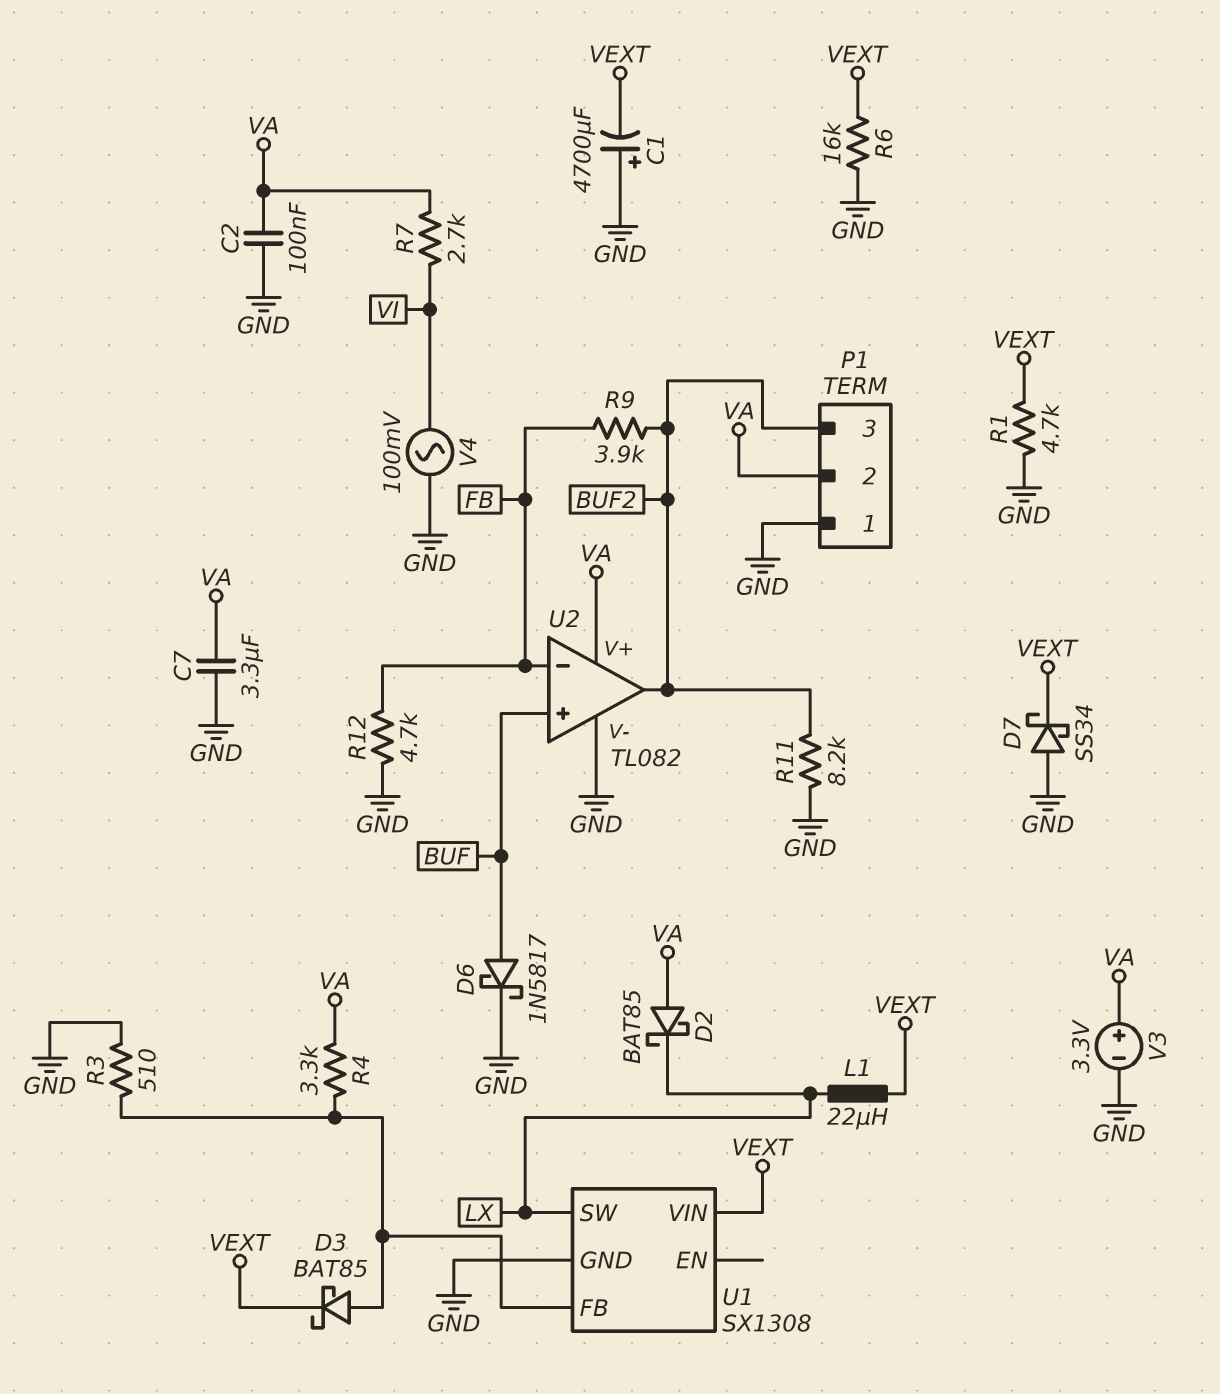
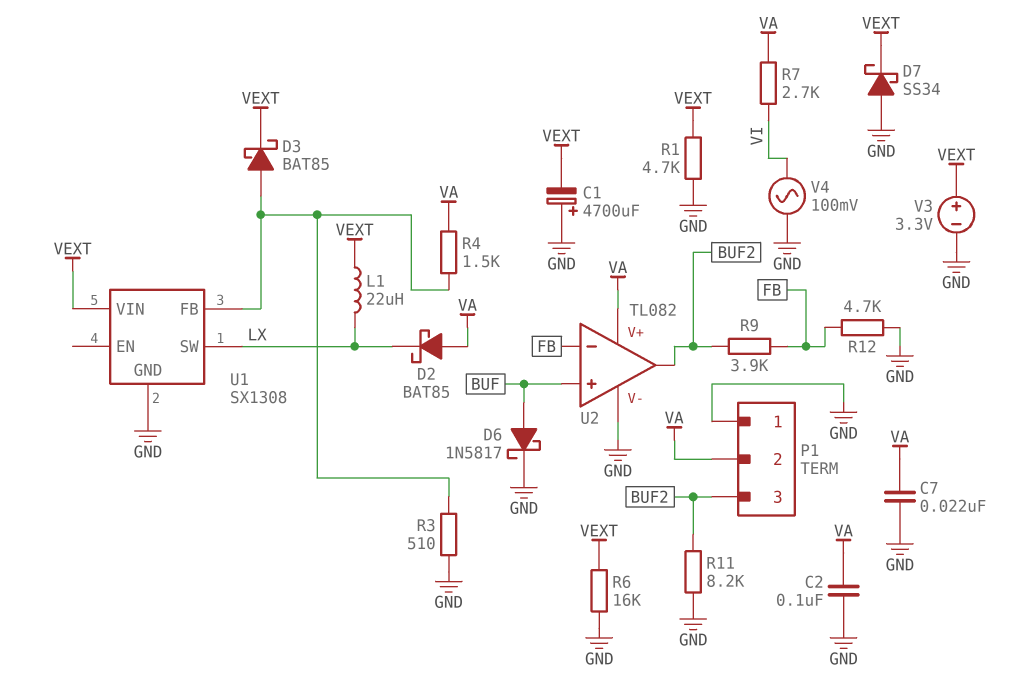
C7: 3.3uF (GND, VA) -> 22nF (GND, VA)
R4: 3.3k (U1/FB, VA) -> 1.5k (U1/FB, VA)
V3: 3.3V (plus VA, minus GND) -> 3.3V (plus VEXT, minus GND)

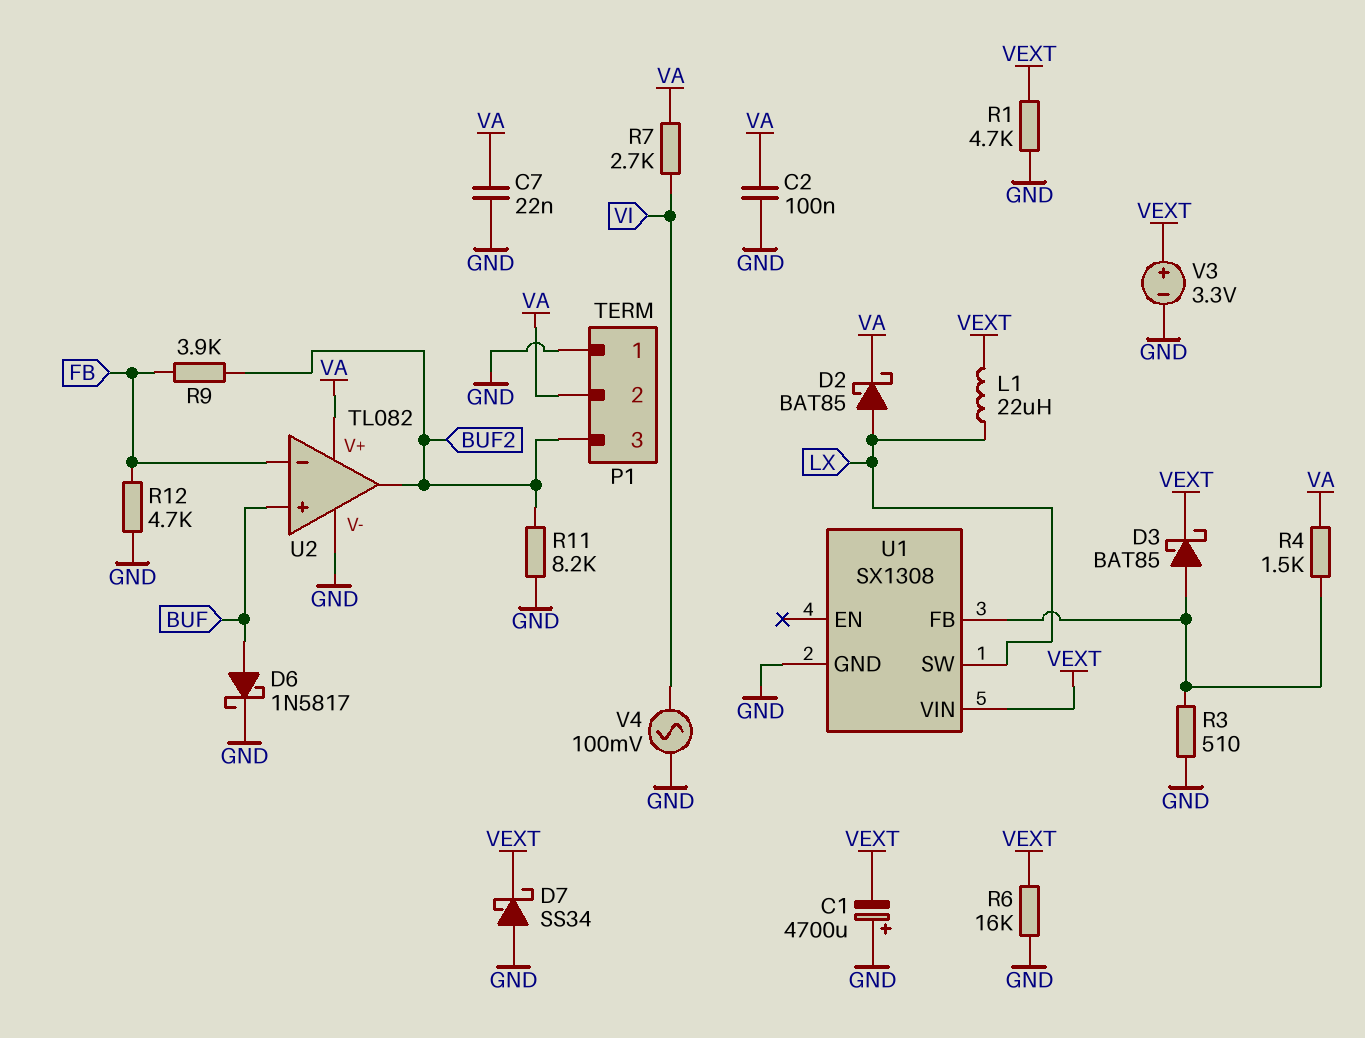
D2: schottky BAT85 (A VA, K LX) -> schottky BAT85 (A LX, K VA)

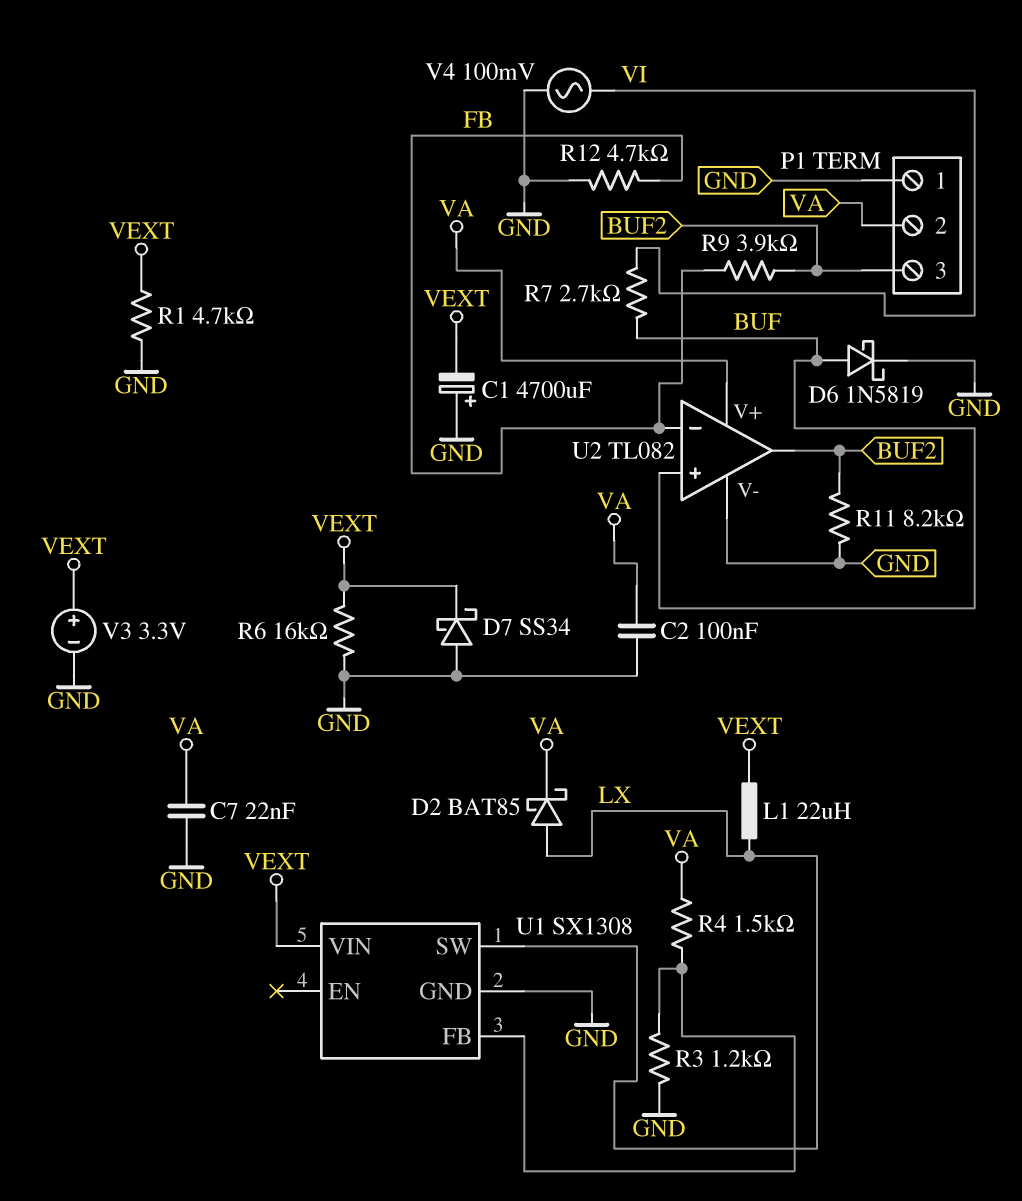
D3: schottky BAT85 (A U1/FB, K VEXT) -> none
D6: schottky 1N5817 (A BUF, K GND) -> schottky 1N5819 (A BUF, K GND)
R3: 510 (GND, U1/FB) -> 1.2k (GND, U1/FB)
R7: 2.7k (VA, VI) -> 2.7k (BUF, VI)

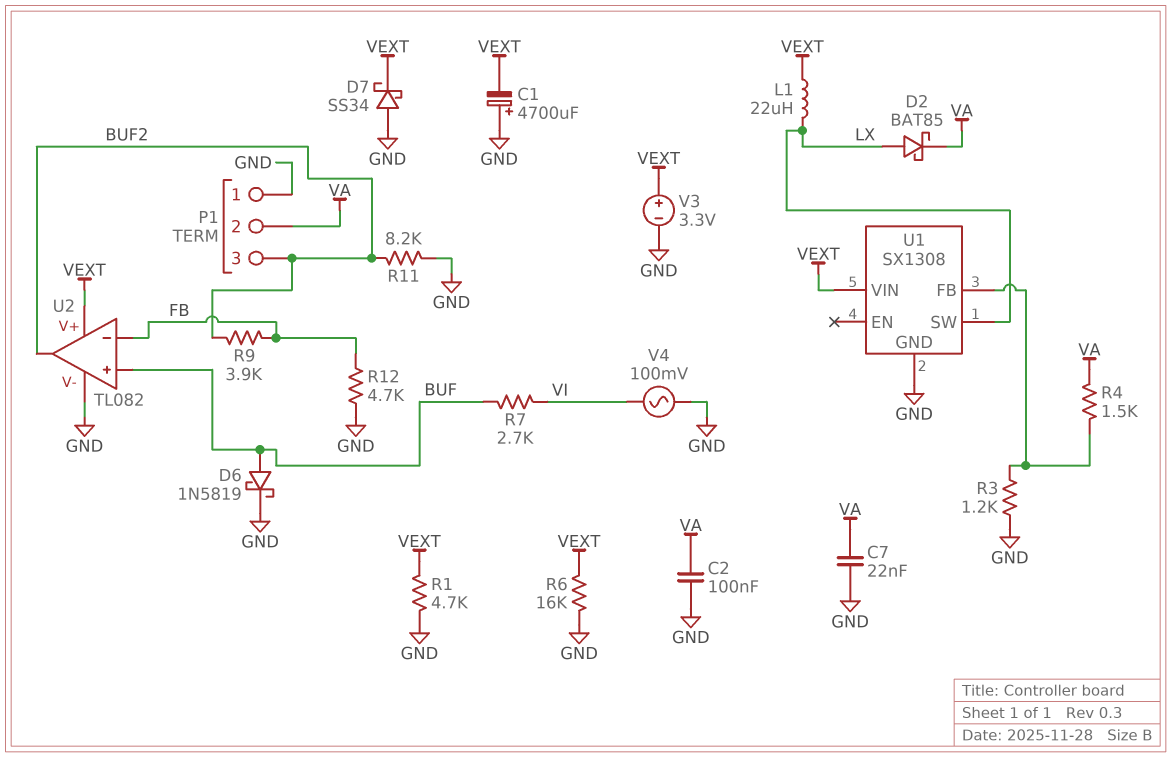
U2 pin V+: VA -> VEXT

